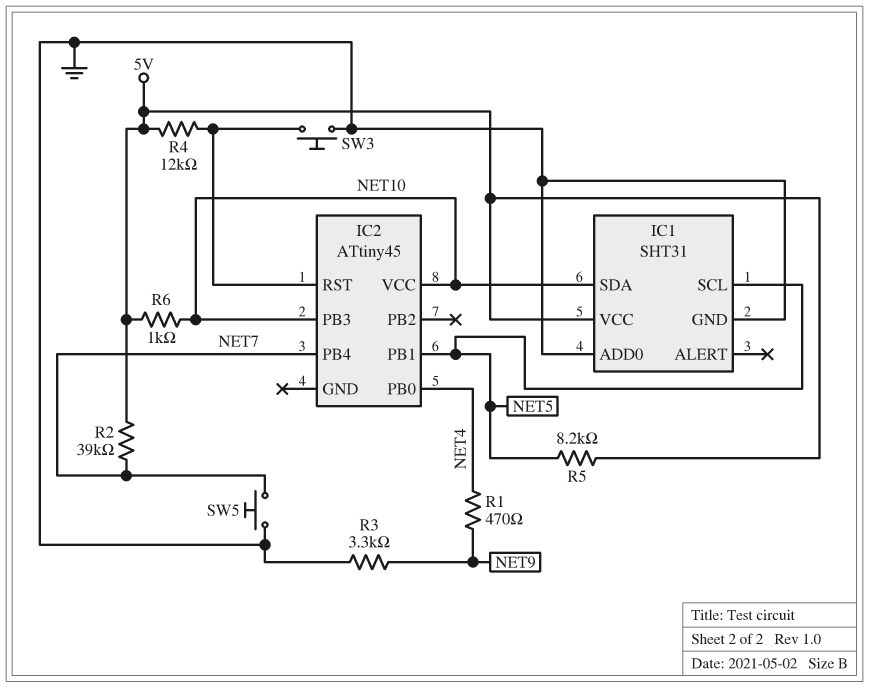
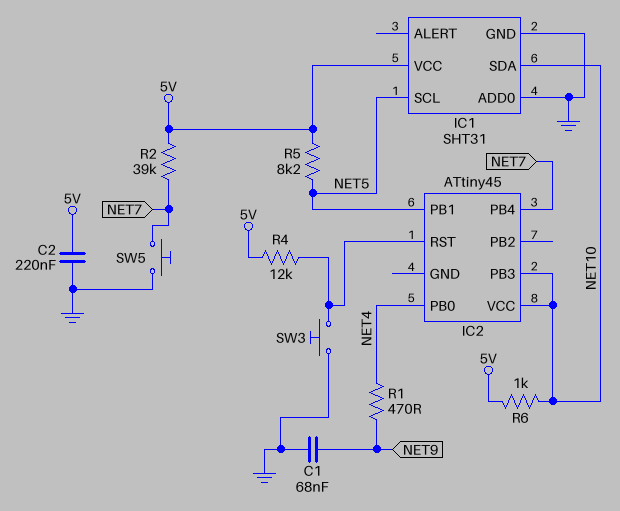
C1: none -> 68nF (GND, NET9)
C2: none -> 220nF (5V, GND)
R3: 3.3k (GND, NET9) -> none

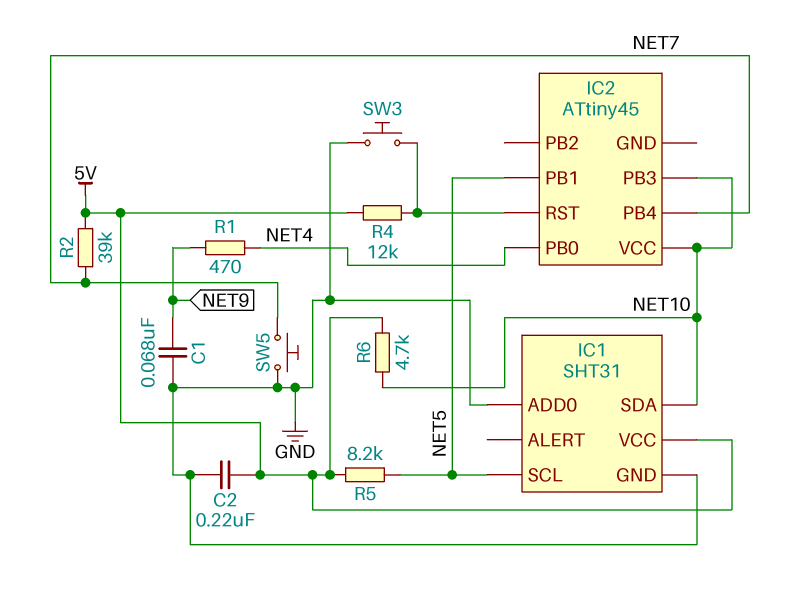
R6: 1k (5V, NET10) -> 4.7k (5V, NET10)

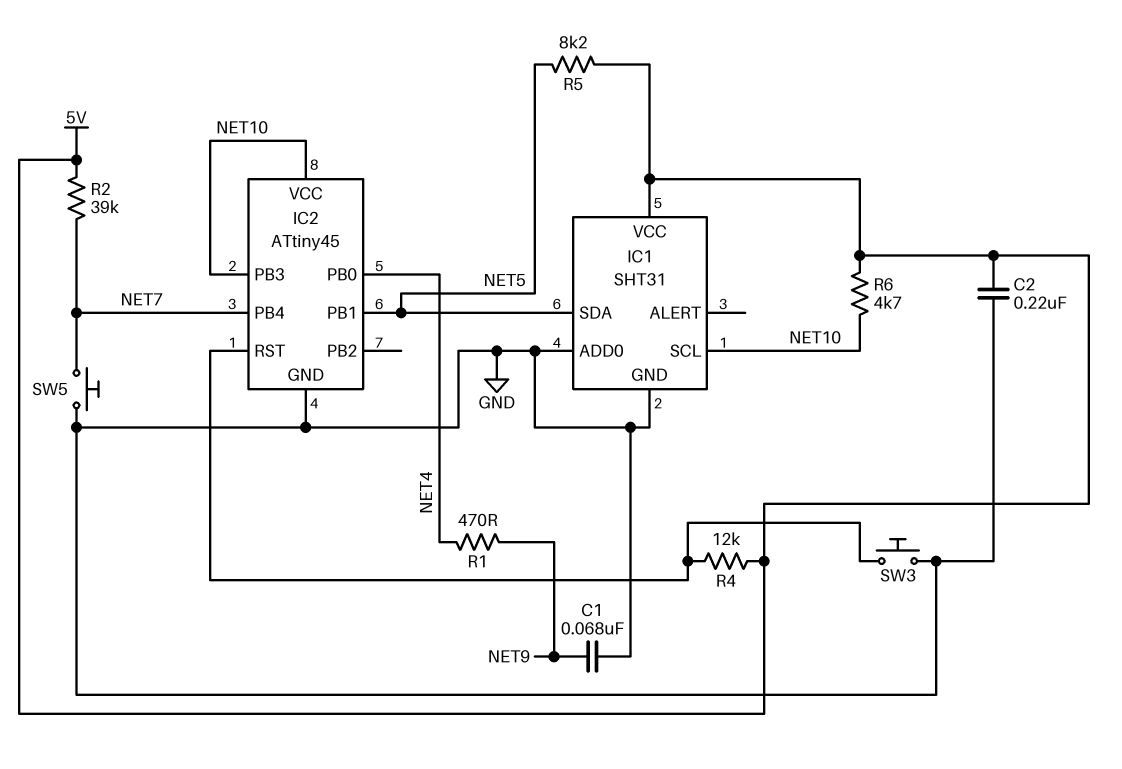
IC1 pin SCL: NET5 -> NET10
IC1 pin SDA: NET10 -> NET5
IC2 pin GND: none -> GND

